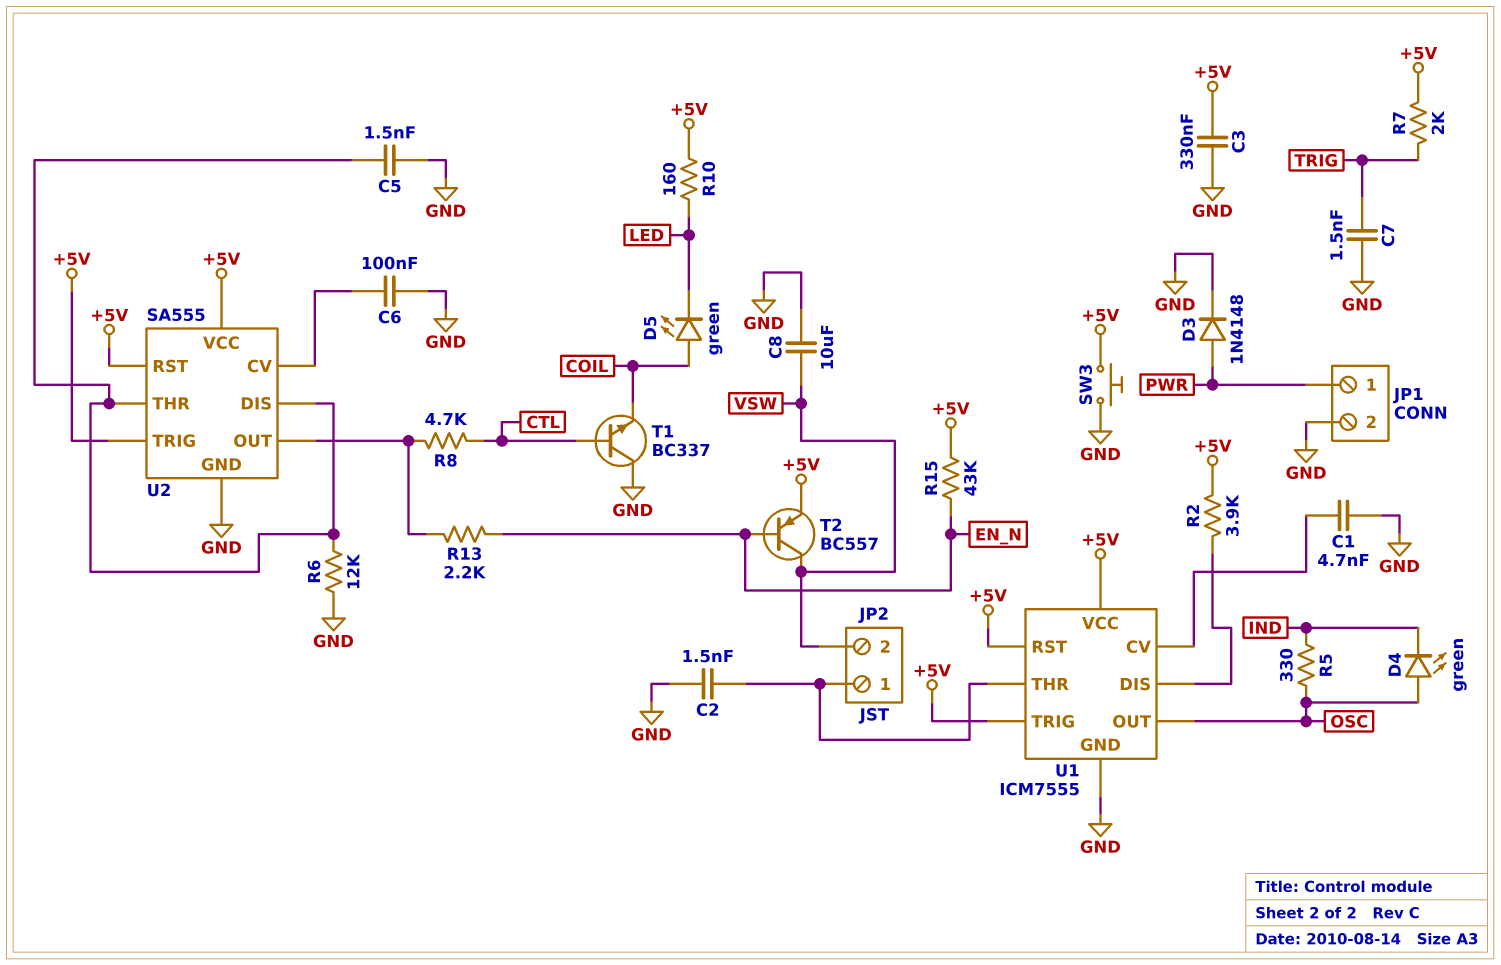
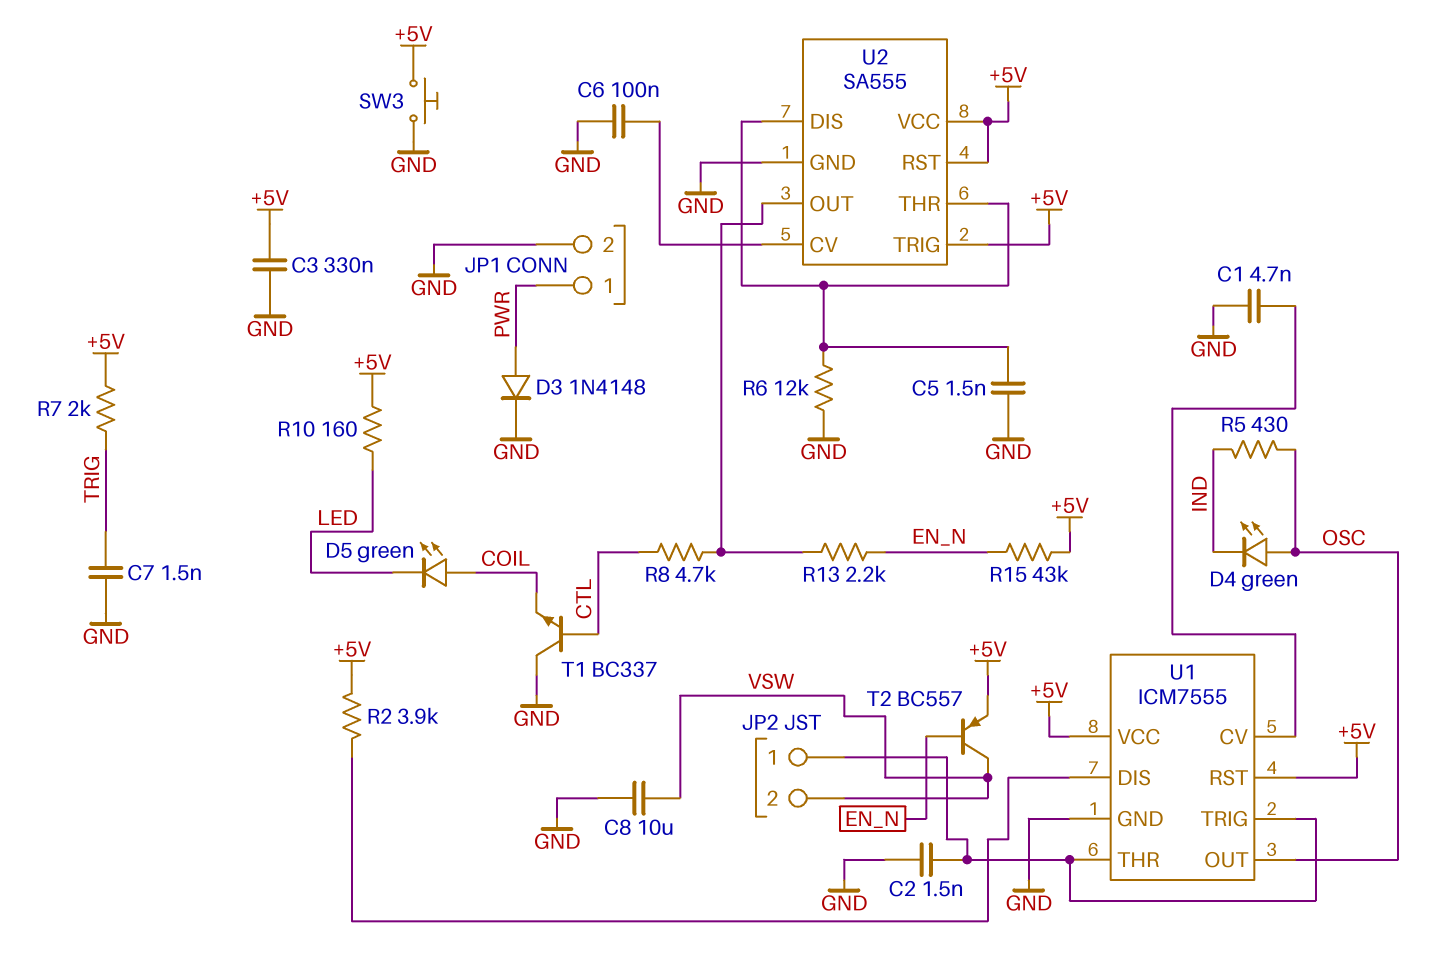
R5: 330 (IND, OSC) -> 430 (IND, OSC)
U1 pin TRIG: +5V -> JP2/1

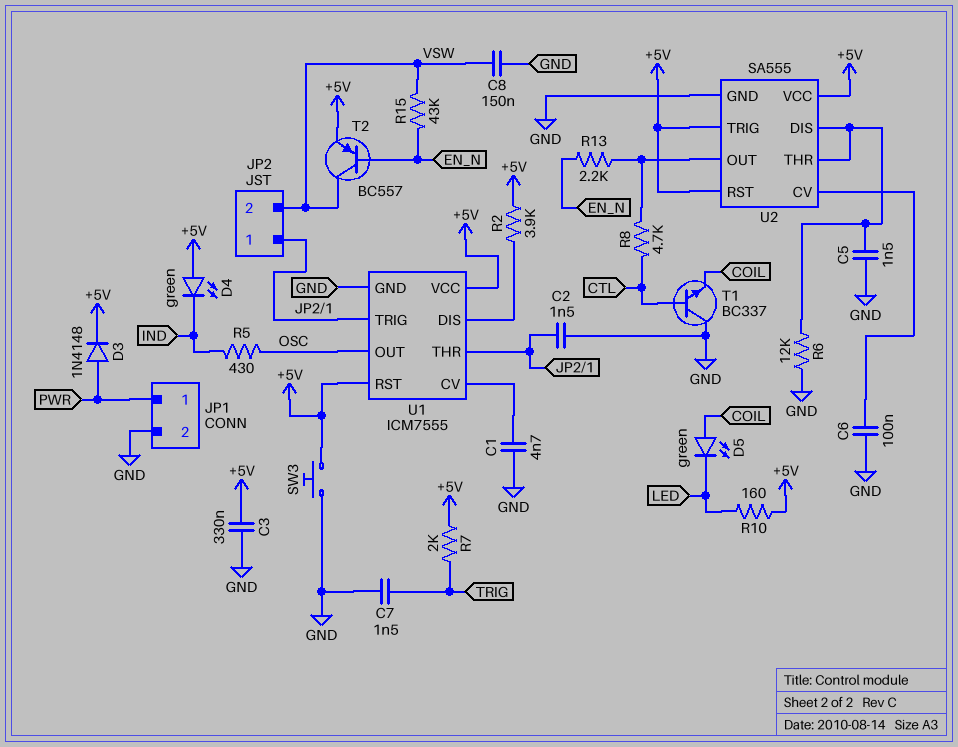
C8: 10uF (GND, VSW) -> 150nF (GND, VSW)
D3: diode 1N4148 (A PWR, K GND) -> diode 1N4148 (A PWR, K +5V)
D4: LED green (A OSC, K IND) -> LED green (A +5V, K IND)
R15: 43k (+5V, EN_N) -> 43k (EN_N, VSW)

